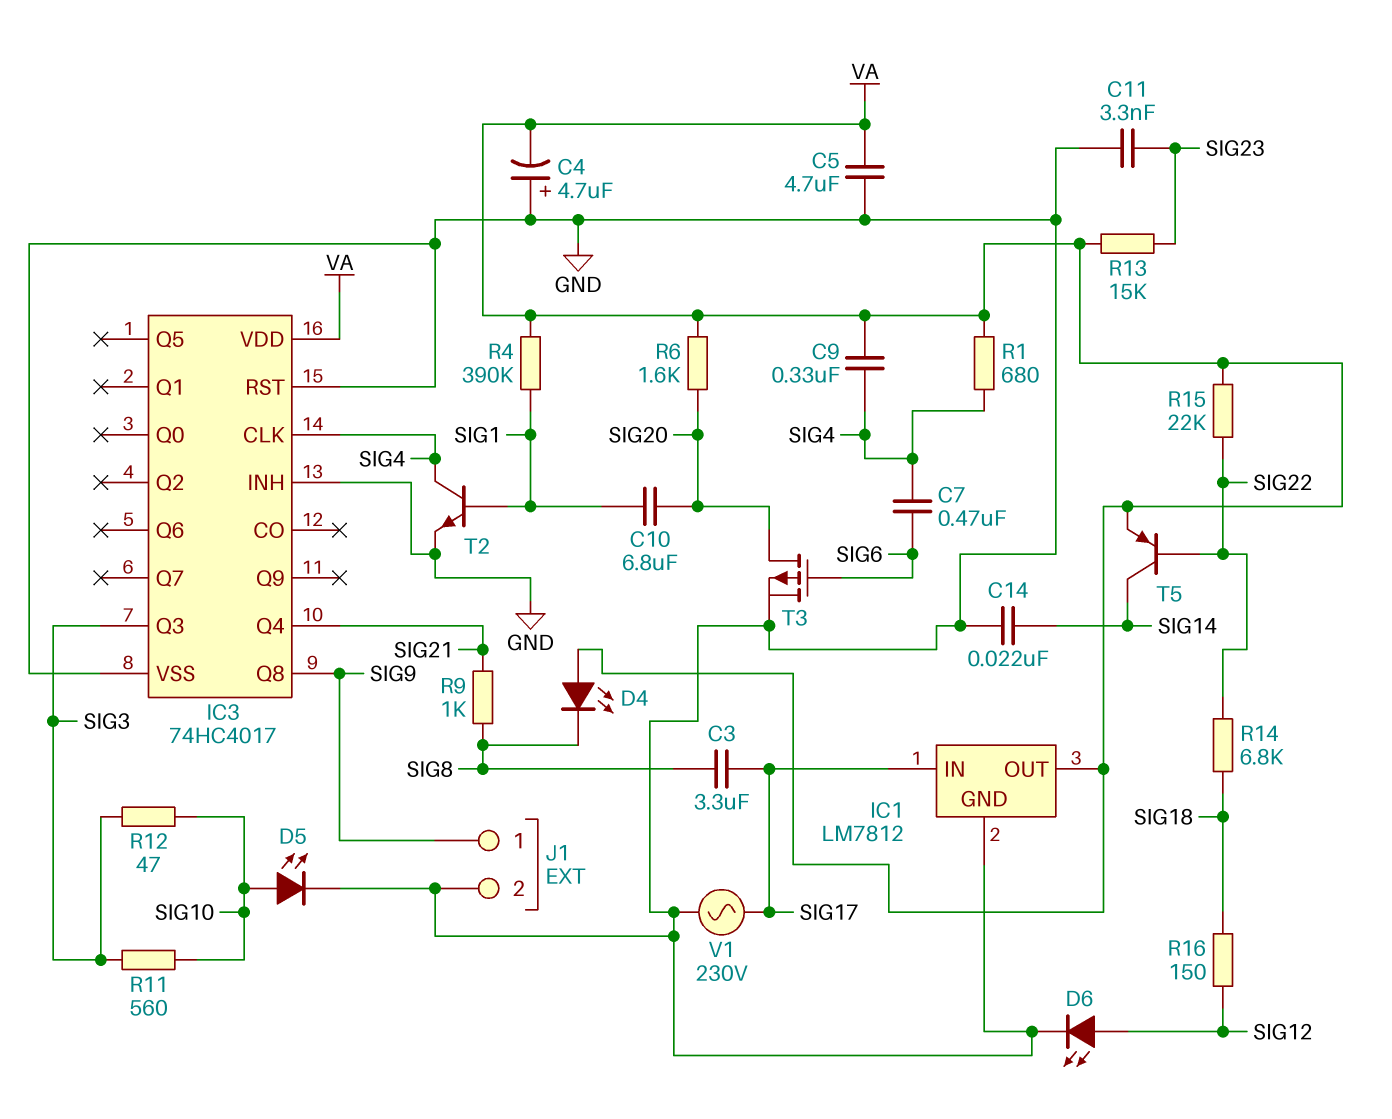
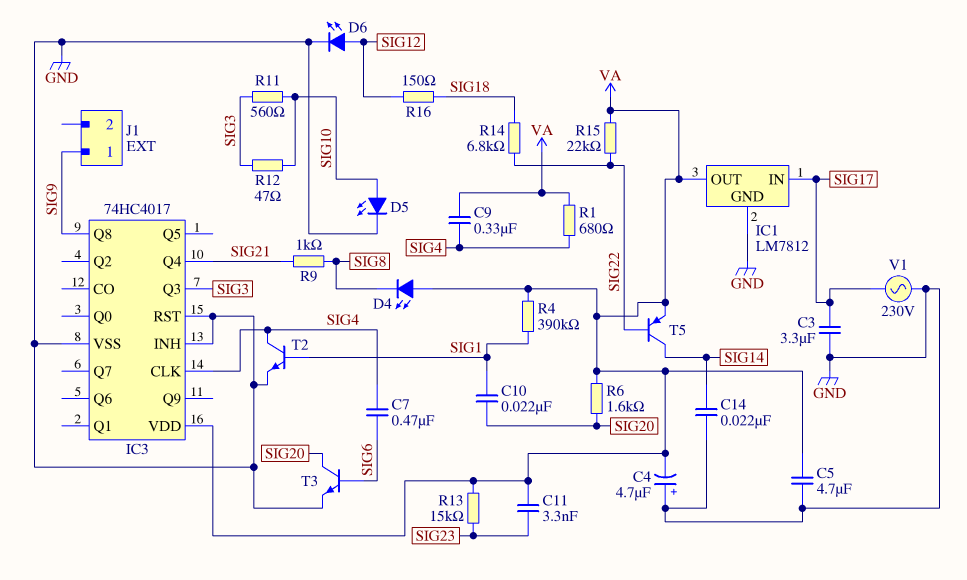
C3: 3.3uF (SIG8, SIG17) -> 3.3uF (GND, SIG17)
C10: 6.8uF (SIG1, SIG20) -> 22nF (SIG1, SIG20)
C11: 3.3nF (GND, SIG23) -> 3.3nF (SIG23, VA)
J1 pin 2: GND -> none
T3: PMOS (G SIG6, D SIG20, S GND) -> NPN (B SIG6, C SIG20, E GND)

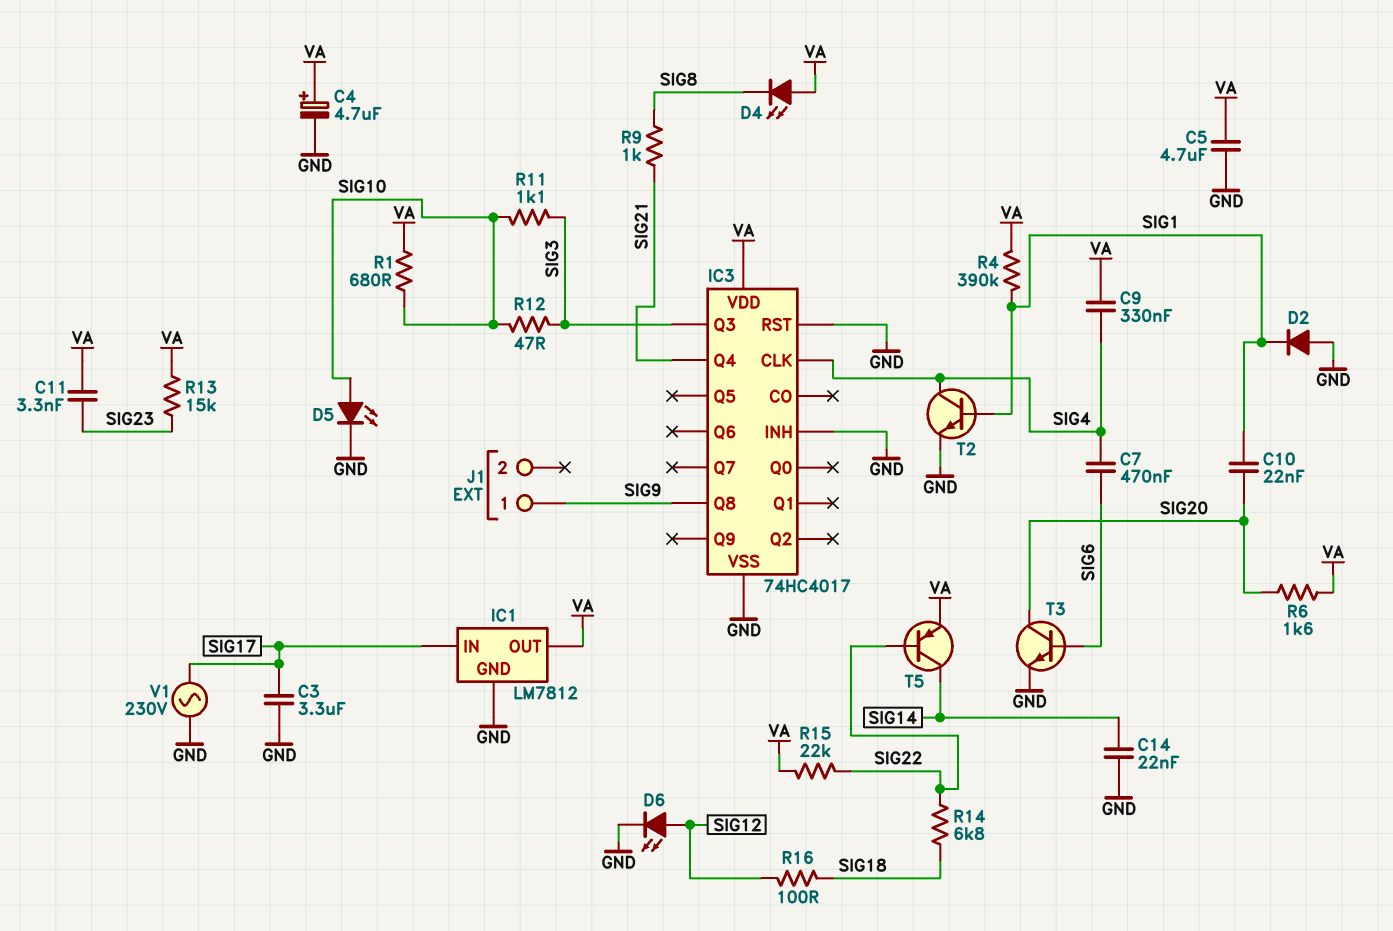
C4: 4.7uF (plus GND, minus VA) -> 4.7uF (plus VA, minus GND)
D2: none -> diode (A GND, K SIG1)
R1: 680 (SIG4, VA) -> 680 (SIG10, VA)
R11: 560 (SIG3, SIG10) -> 1.1k (SIG3, SIG10)
R16: 150 (SIG12, SIG18) -> 100 (SIG12, SIG18)

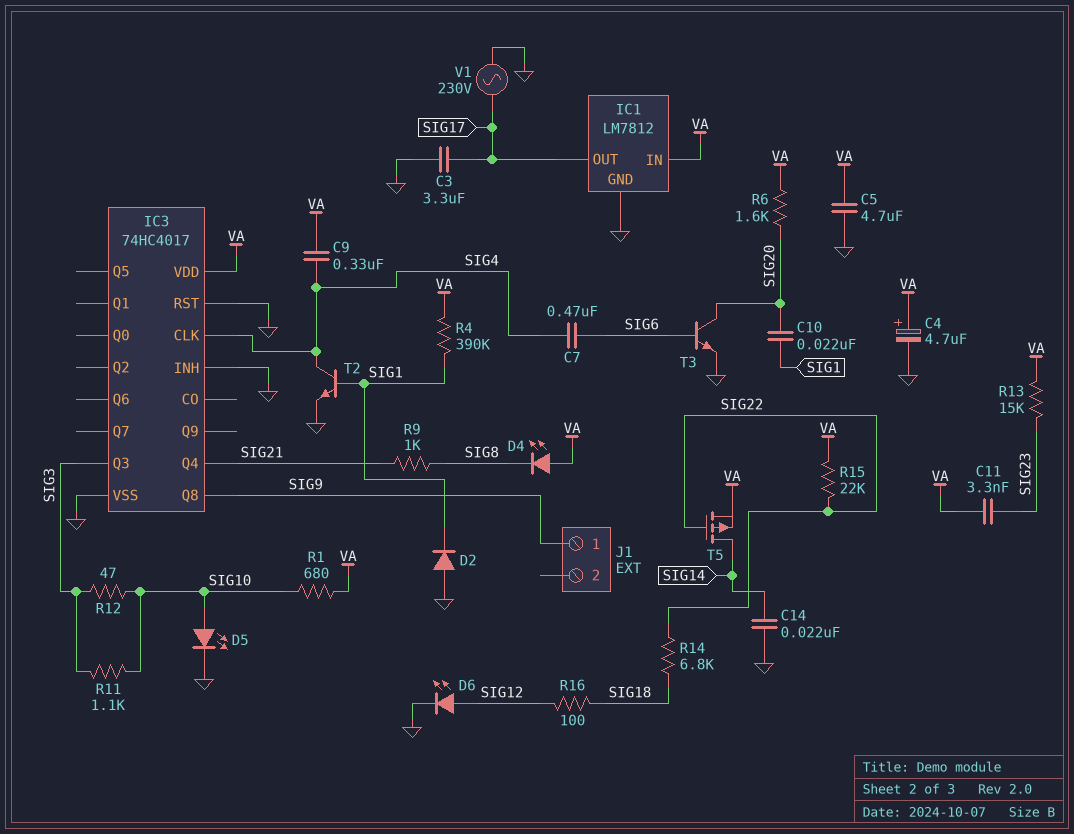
IC1 pin IN: SIG17 -> VA
IC1 pin OUT: VA -> SIG17
T5: PNP (B SIG22, C SIG14, E VA) -> PMOS (G SIG22, D SIG14, S VA)

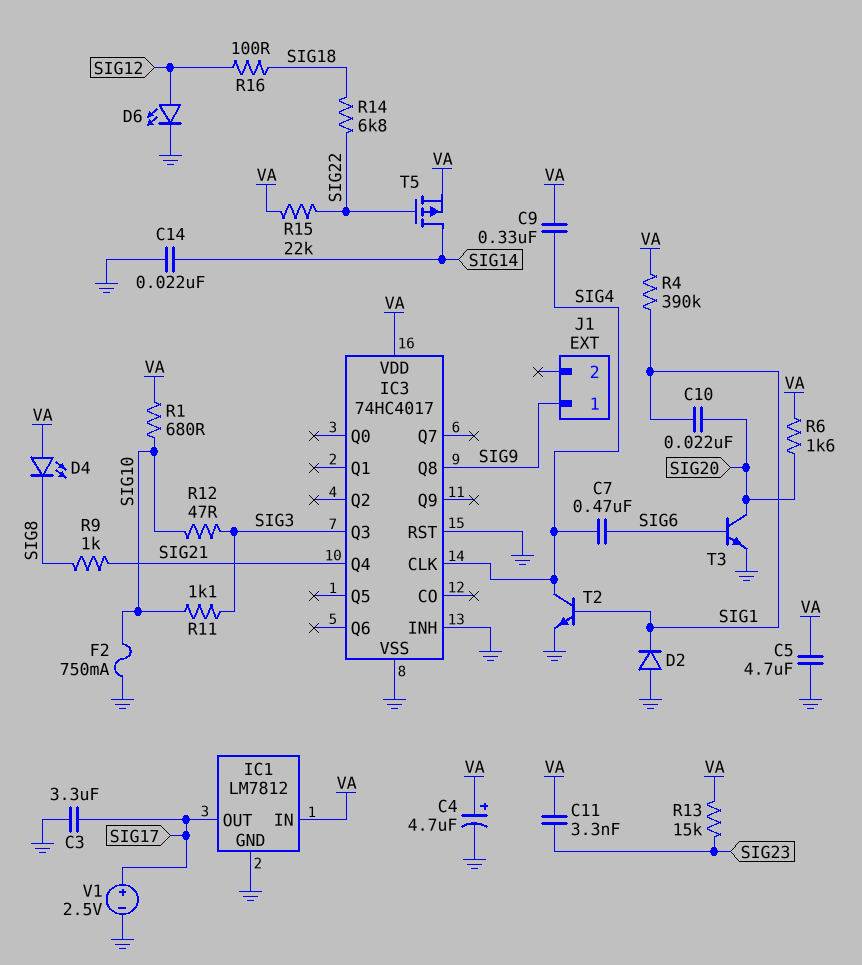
D5: LED (A SIG10, K GND) -> none
F2: none -> 750mA (GND, SIG10)
V1: AC 230V (GND, SIG17) -> 2.5V (plus SIG17, minus GND)

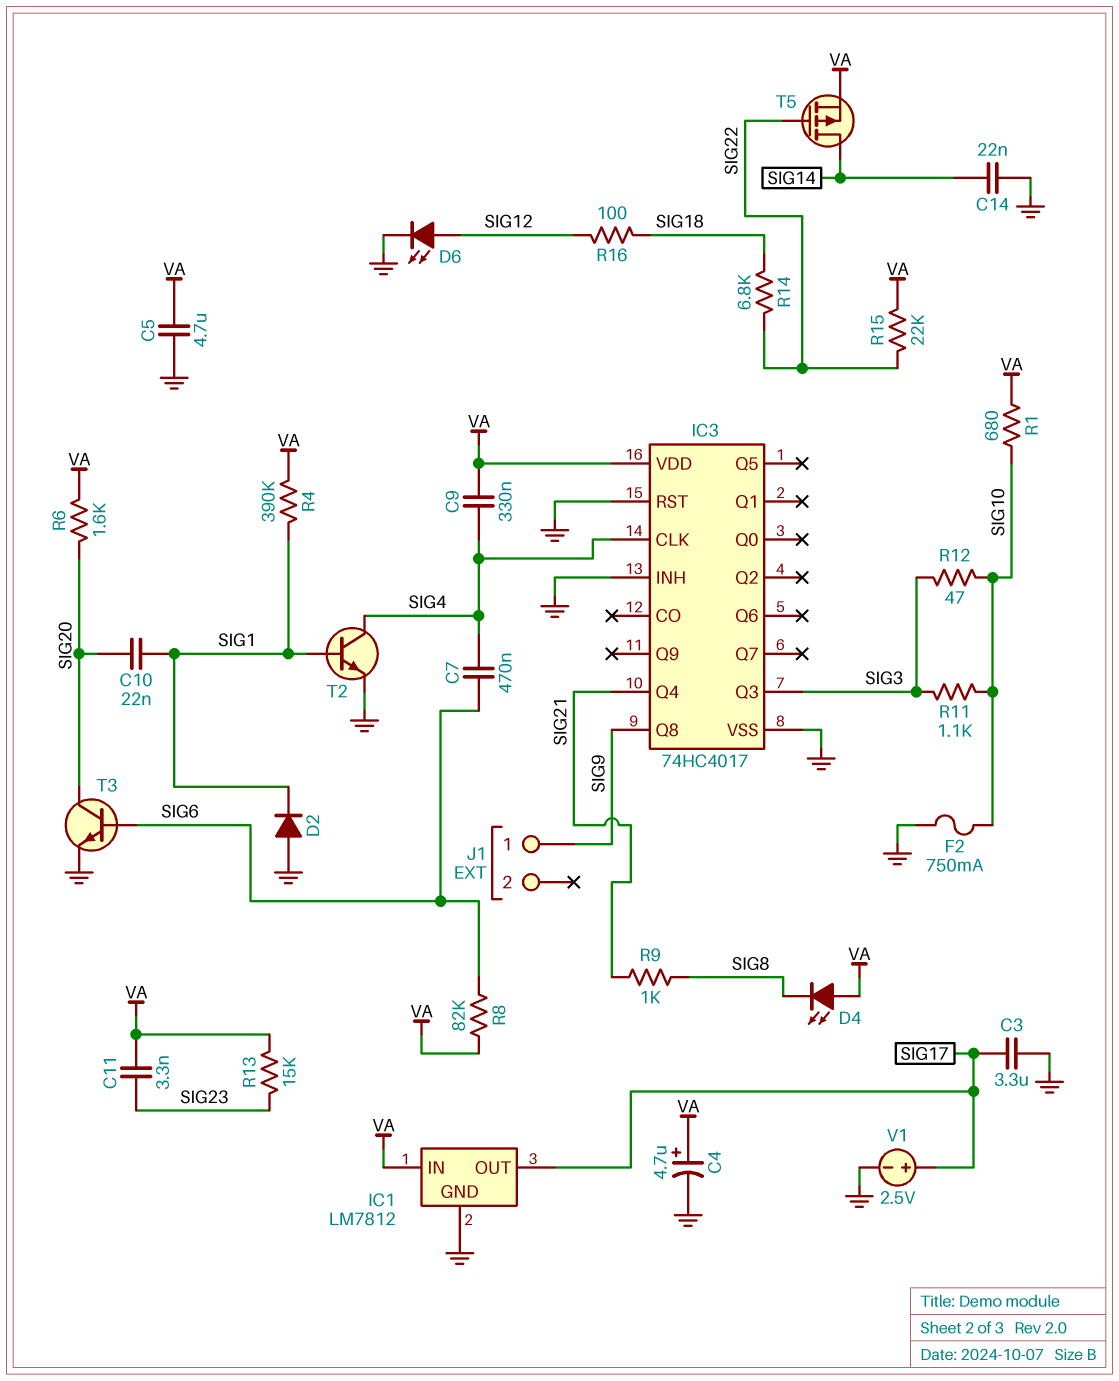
R8: none -> 82k (SIG6, VA)

